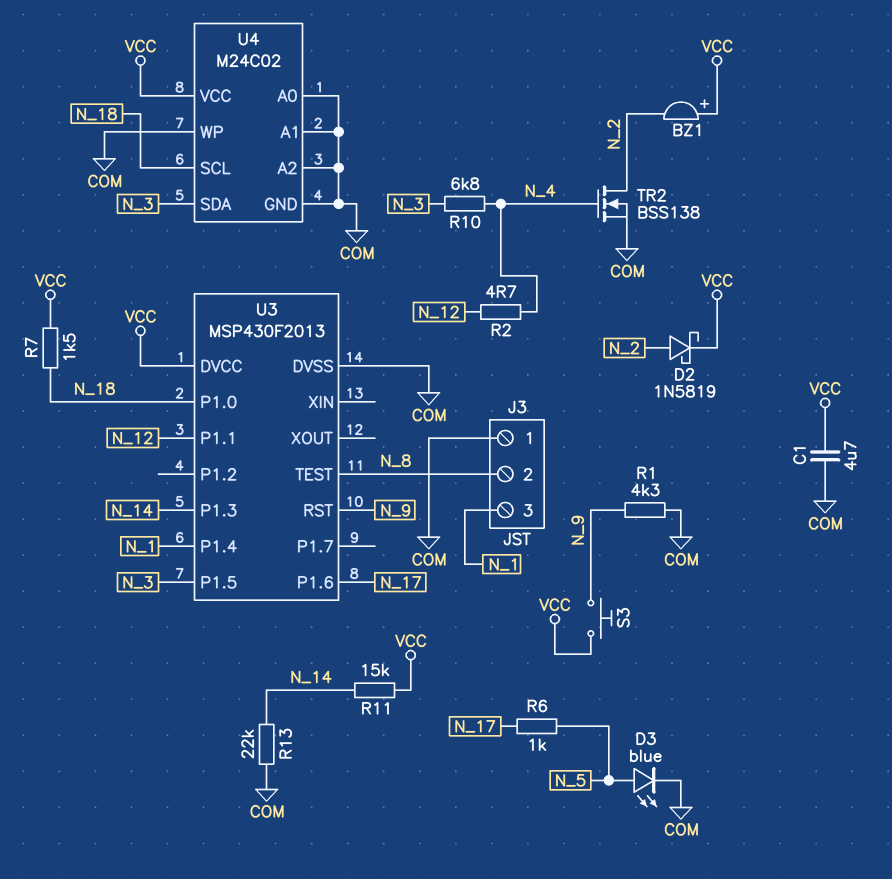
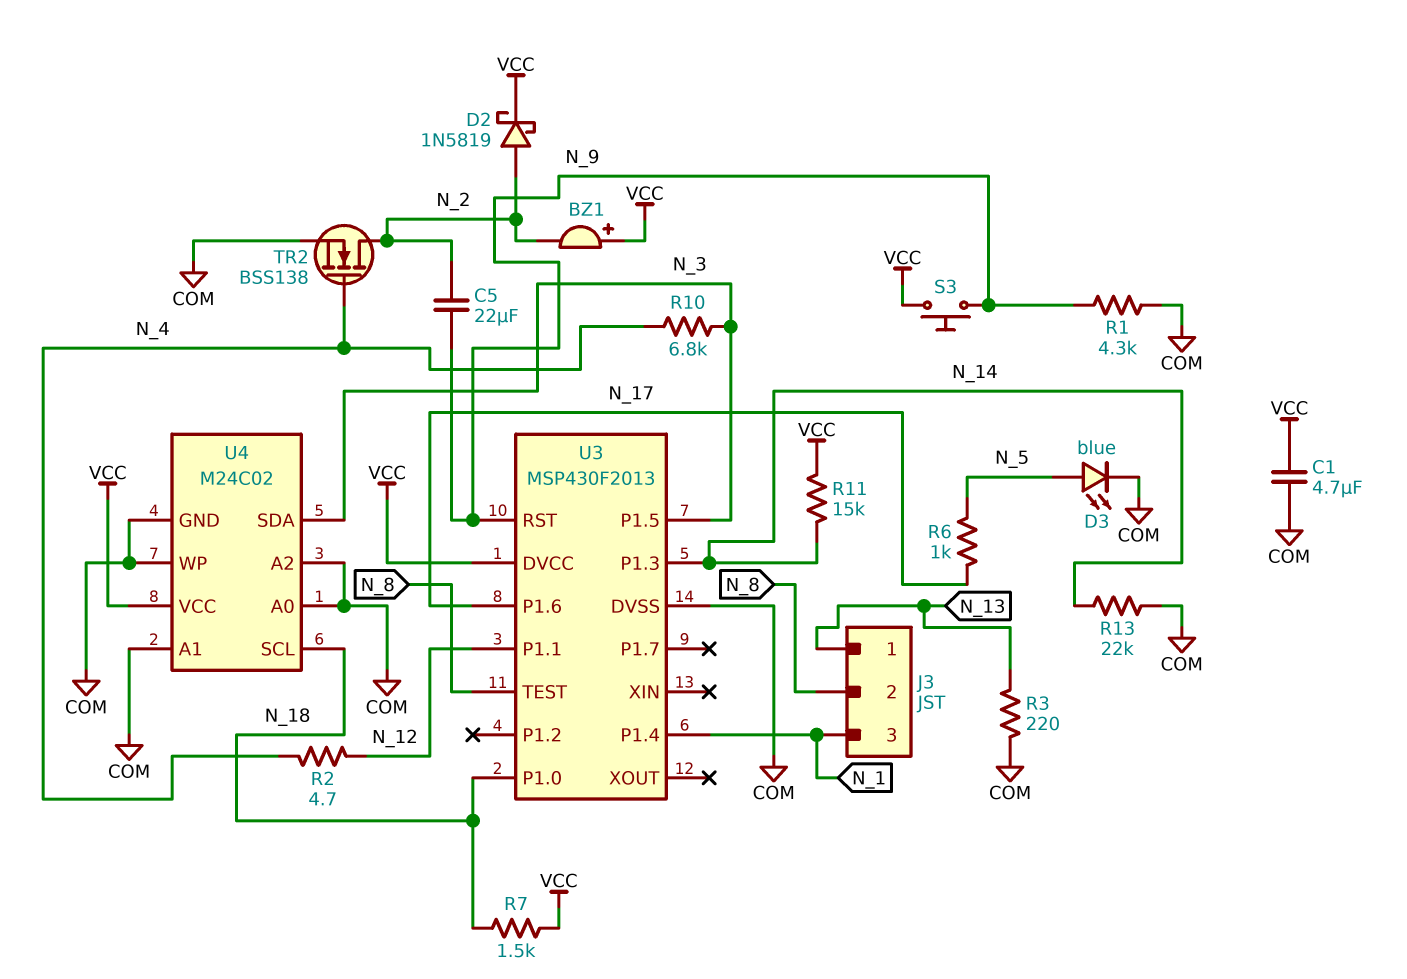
C5: none -> 22uF (N_2, N_9)
J3 pin 1: COM -> N_13
R3: none -> 220 (COM, N_13)

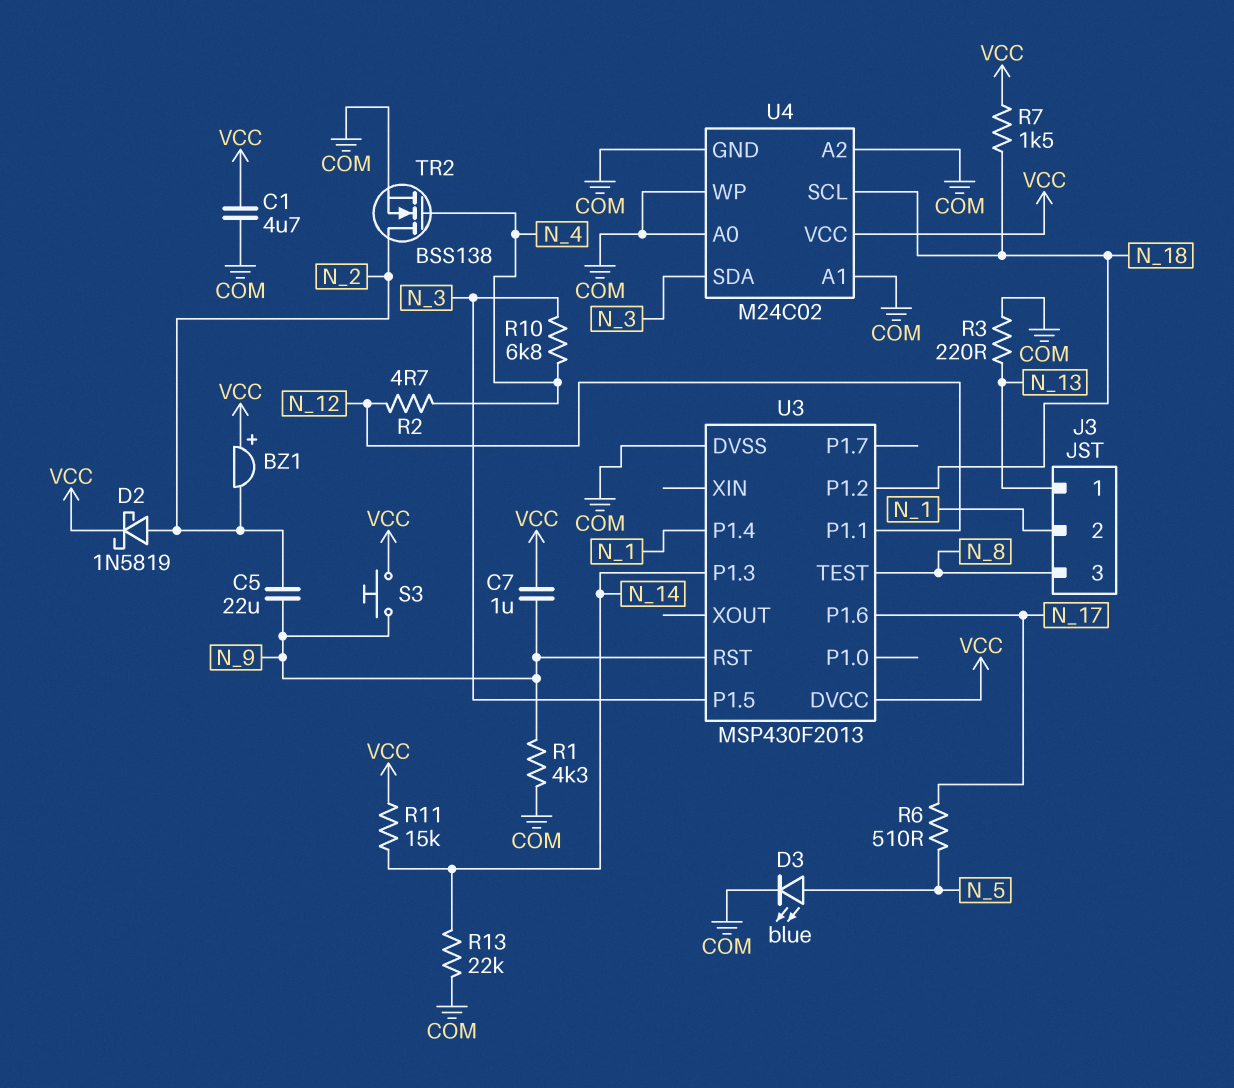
C7: none -> 1uF (N_9, VCC)
J3 pin 2: N_8 -> N_1
J3 pin 3: N_1 -> N_8
R6: 1k (N_5, N_17) -> 510 (N_5, N_17)
U3 pin P1.0: N_18 -> none
U3 pin P1.2: none -> N_18

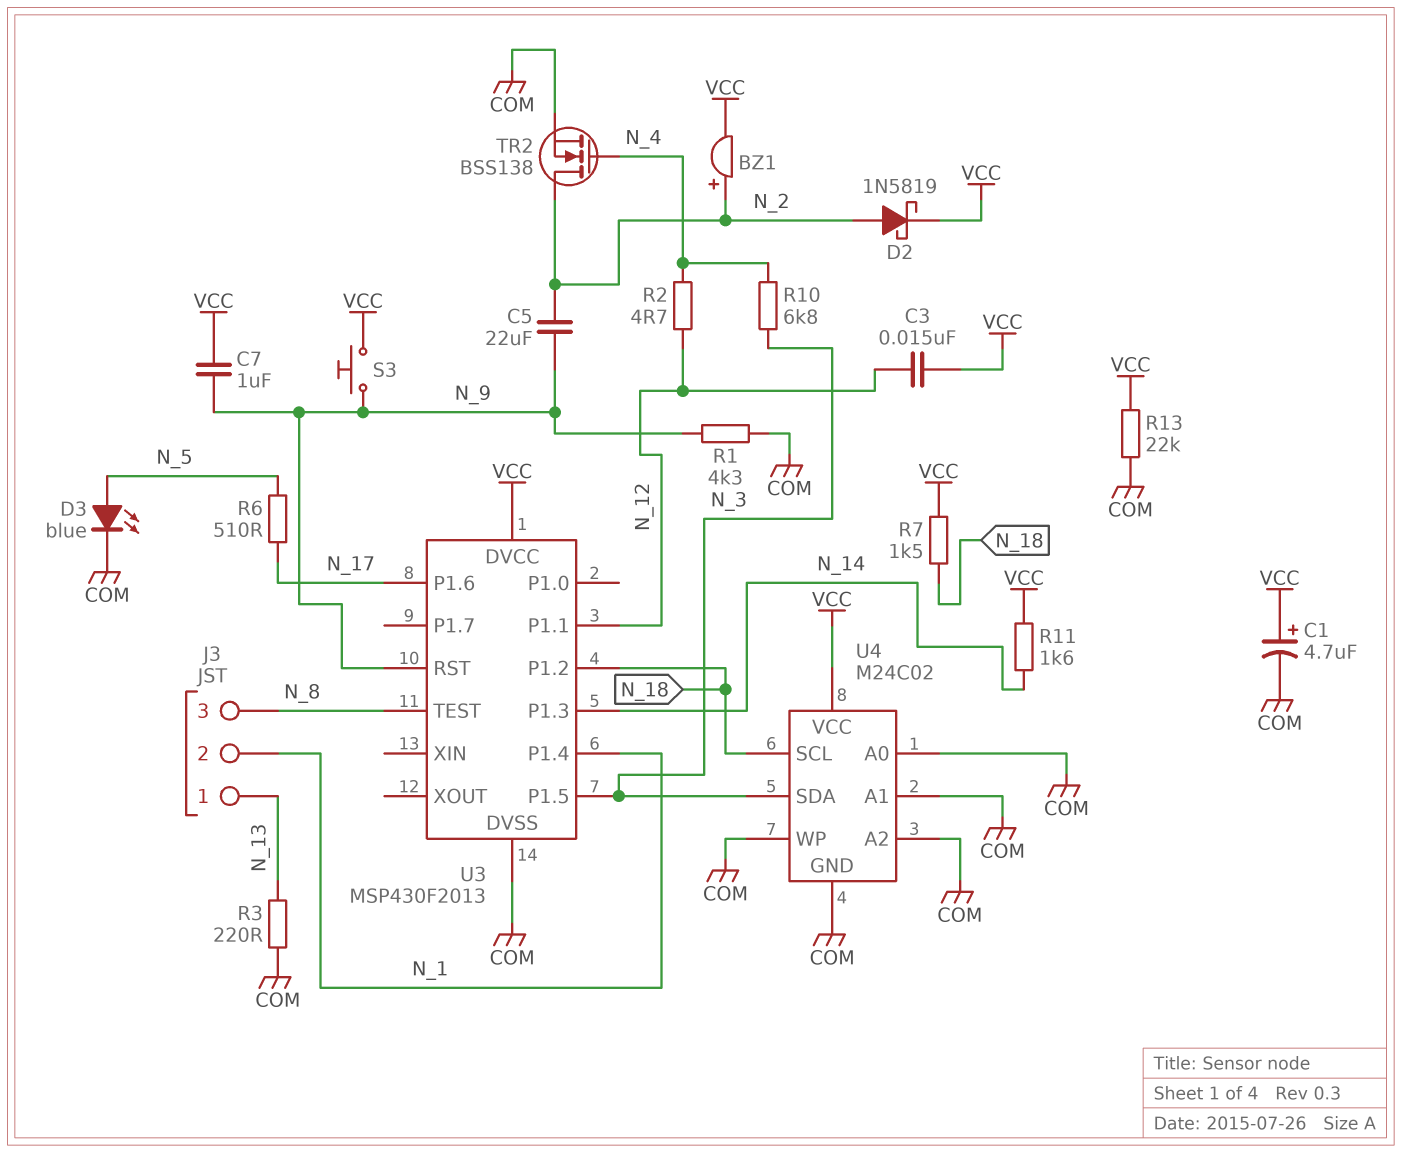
BZ1: buzzer (plus VCC, minus N_2) -> buzzer (plus N_2, minus VCC)
C1: 4.7uF (COM, VCC) -> 4.7uF (plus VCC, minus COM)
C3: none -> 15nF (N_12, VCC)
R11: 15k (N_14, VCC) -> 1.6k (N_14, VCC)
R13: 22k (COM, N_14) -> 22k (COM, VCC)

